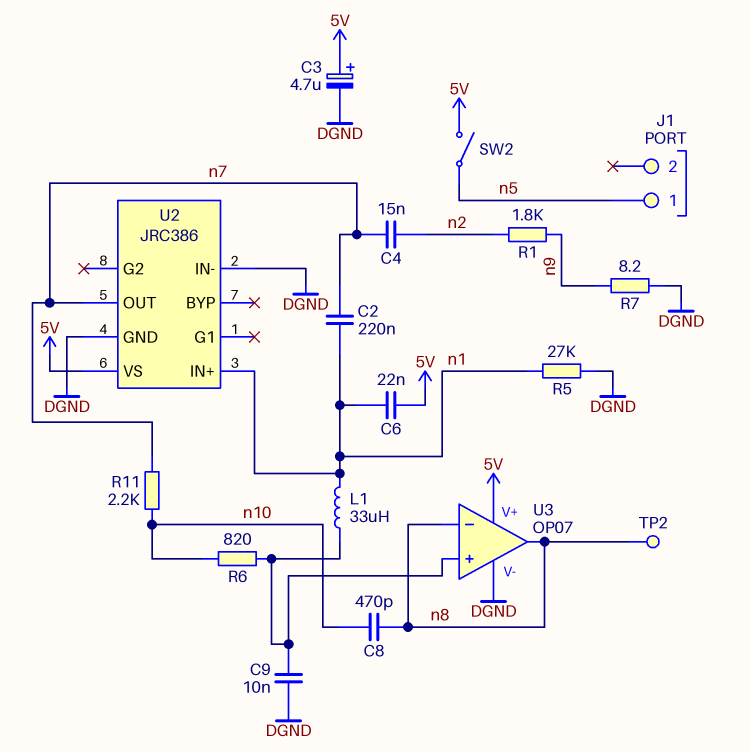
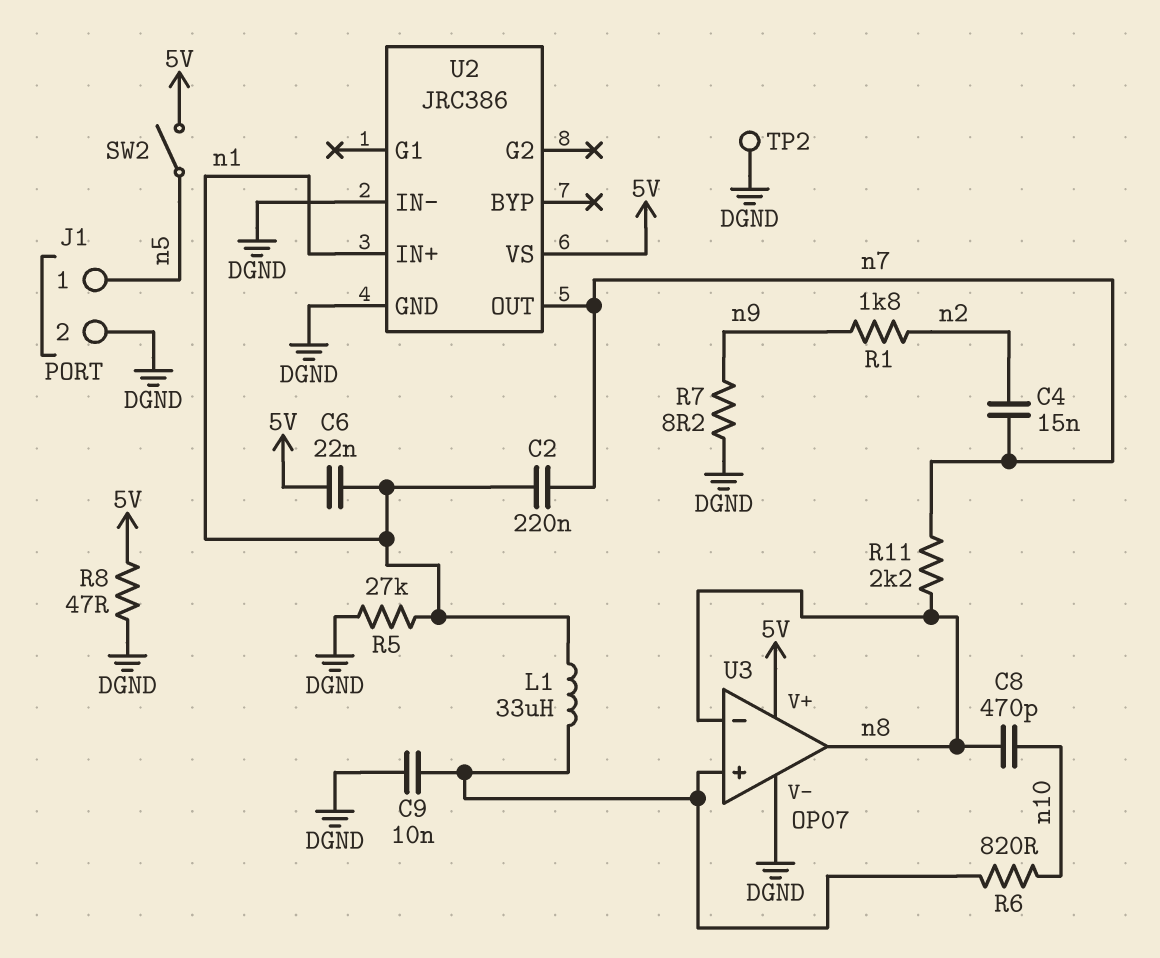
C3: 4.7uF (plus 5V, minus DGND) -> none
J1 pin 2: none -> DGND
R8: none -> 47 (5V, DGND)
R11: 2.2k (n7, n10) -> 2.2k (n7, n8)
TP2: test point (n8) -> test point (DGND)

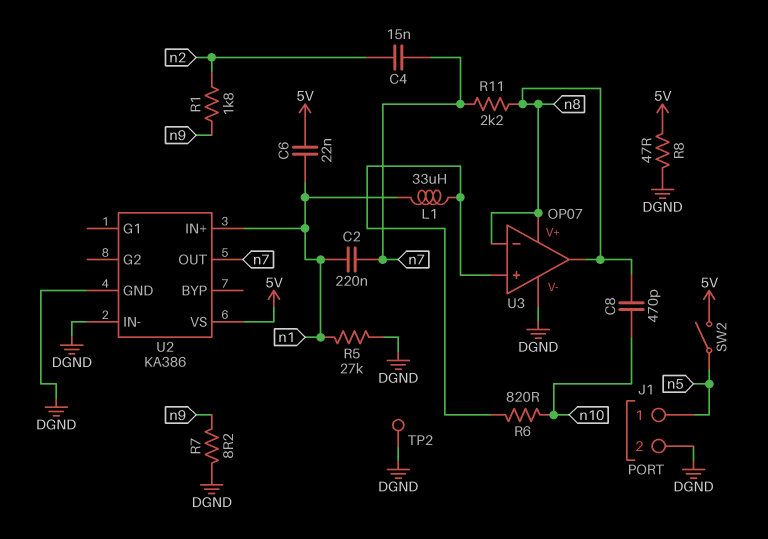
C9: 10nF (DGND, U3/in+) -> none
U2: JRC386 -> KA386
U3 pin V+: 5V -> n8

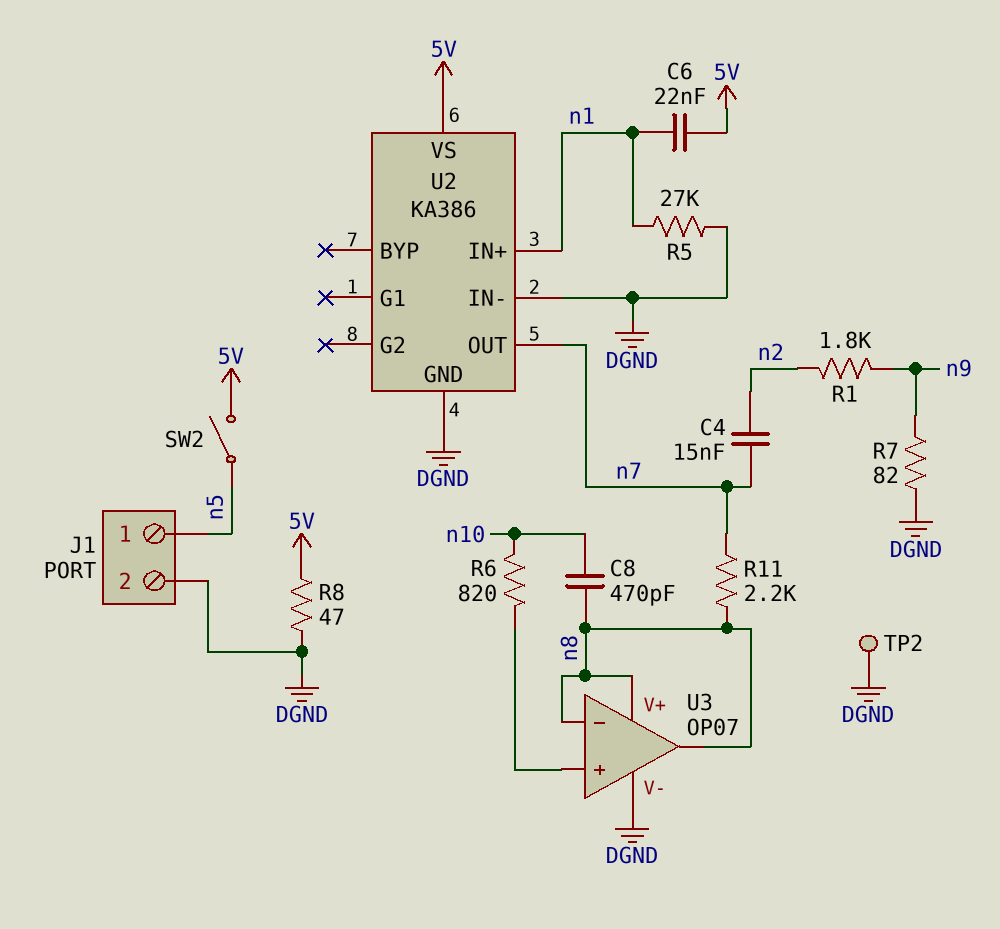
C2: 220nF (n1, n7) -> none
L1: 33uH (U3/in+, n1) -> none
R7: 8.2 (DGND, n9) -> 82 (DGND, n9)

